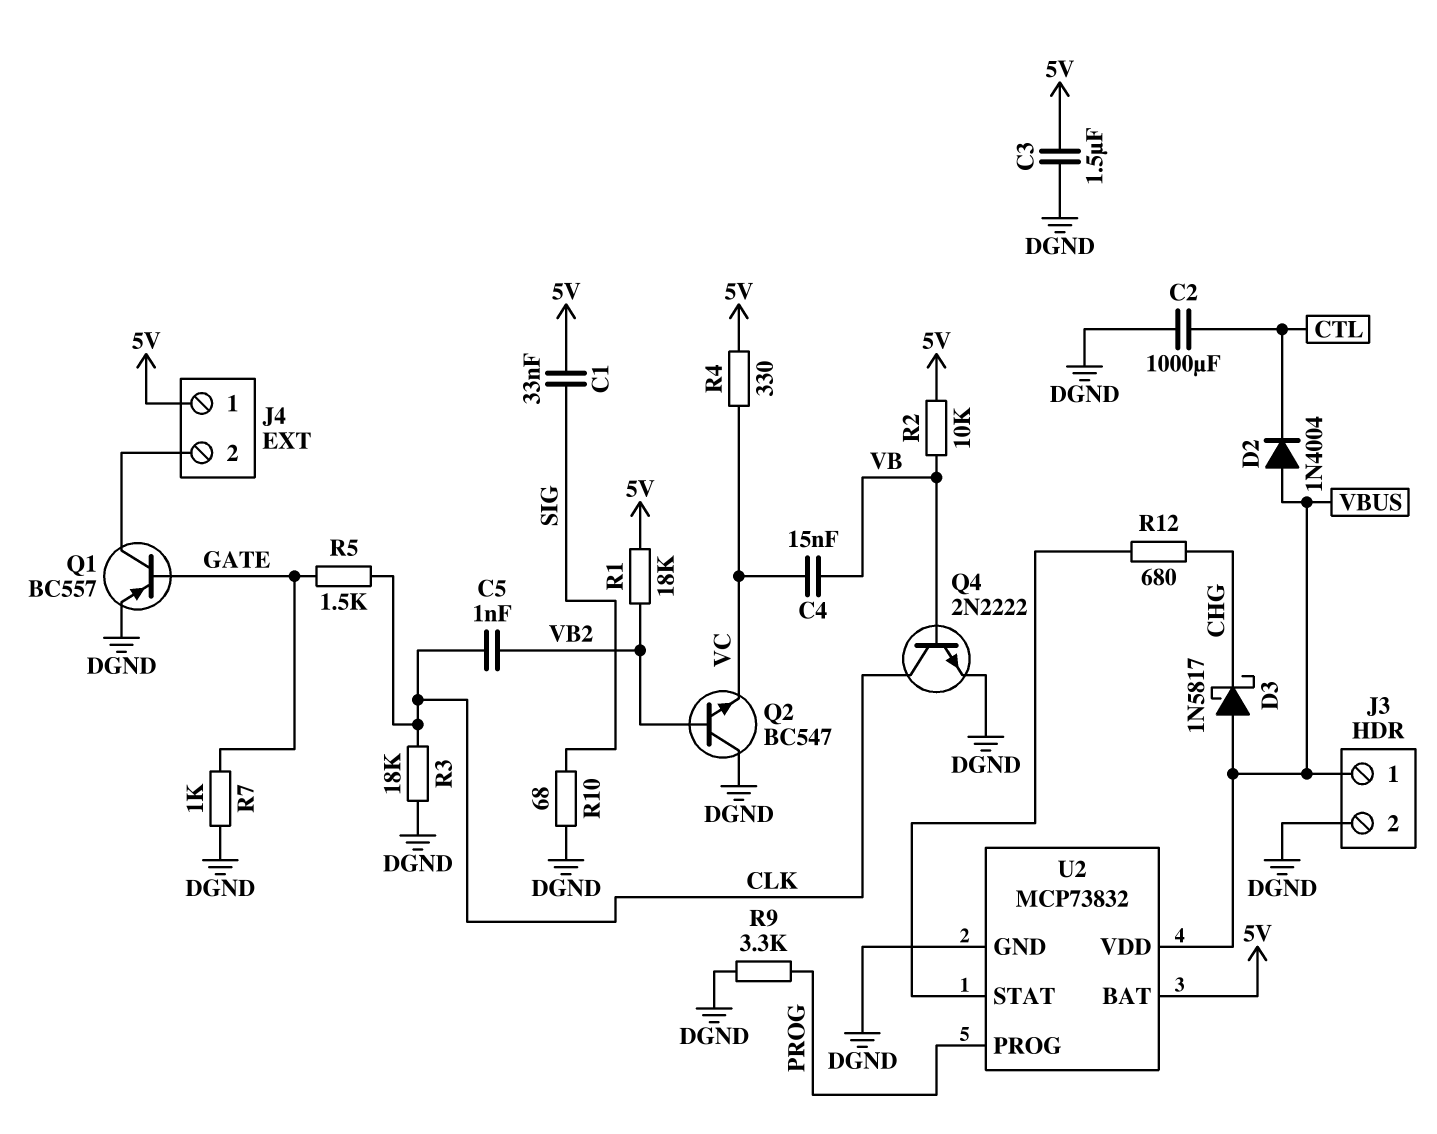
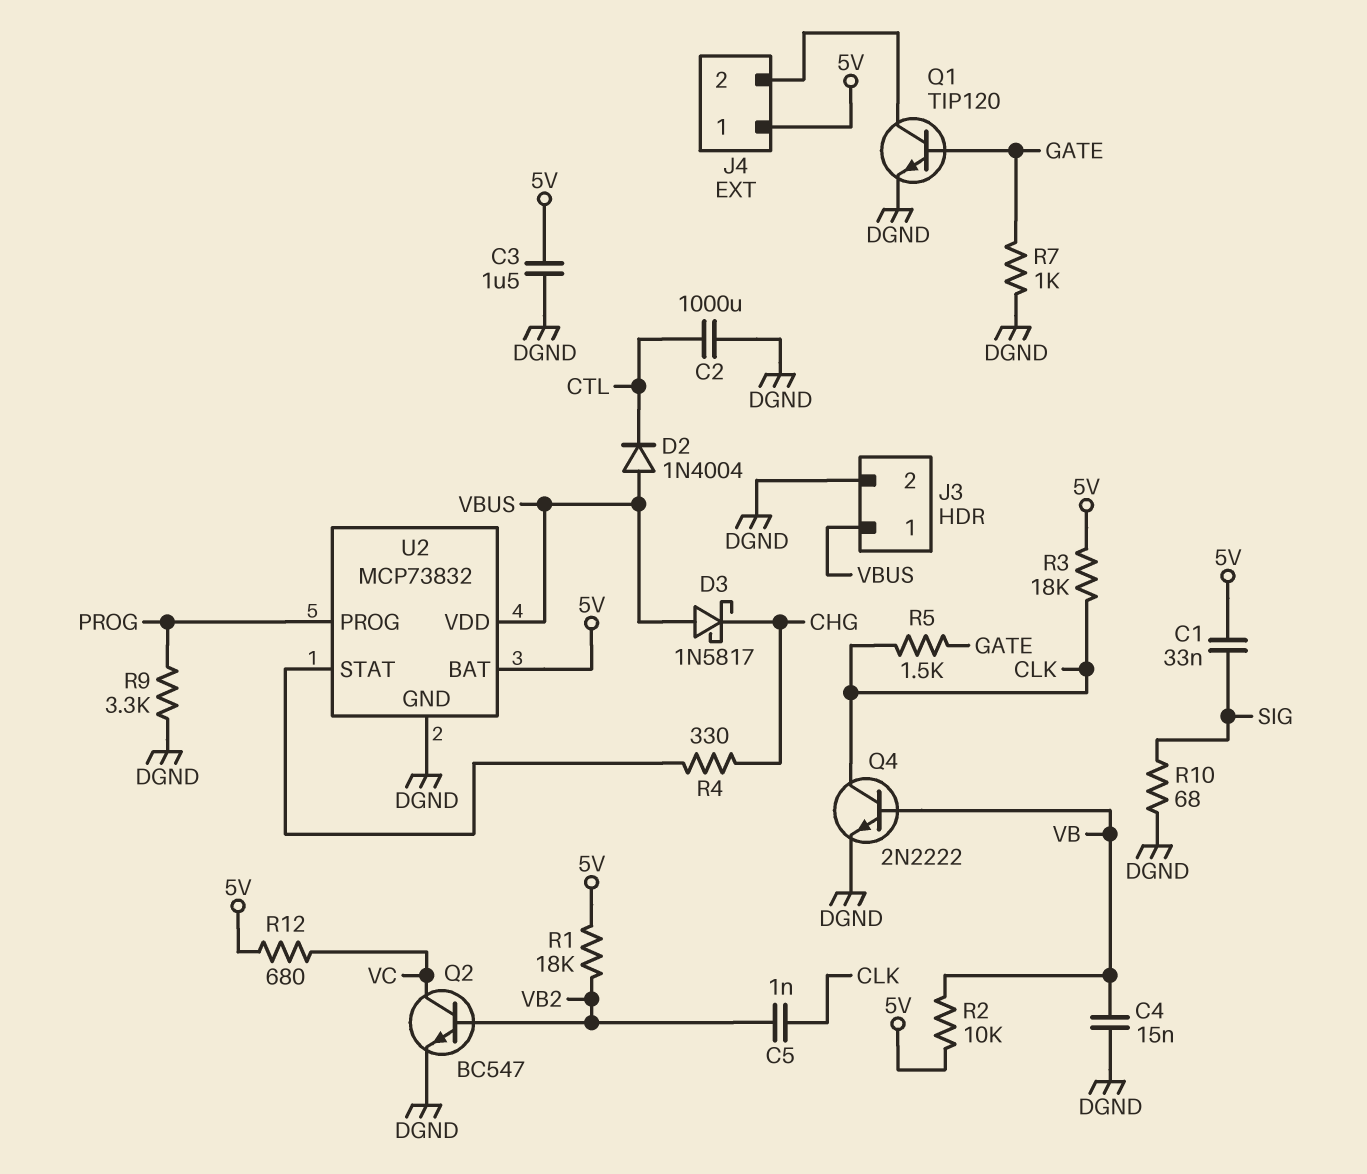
C4: 15nF (VB, VC) -> 15nF (DGND, VB)
Q1: PNP BC557 (B GATE, C J4/2, E DGND) -> NPN TIP120 (B GATE, C J4/2, E DGND)
Q2: NPN BC547 (B VB2, C DGND, E VC) -> NPN BC547 (B VB2, C VC, E DGND)
R3: 18k (CLK, DGND) -> 18k (5V, CLK)
R4: 330 (5V, VC) -> 330 (CHG, U2/STAT)
R12: 680 (CHG, U2/STAT) -> 680 (5V, VC)

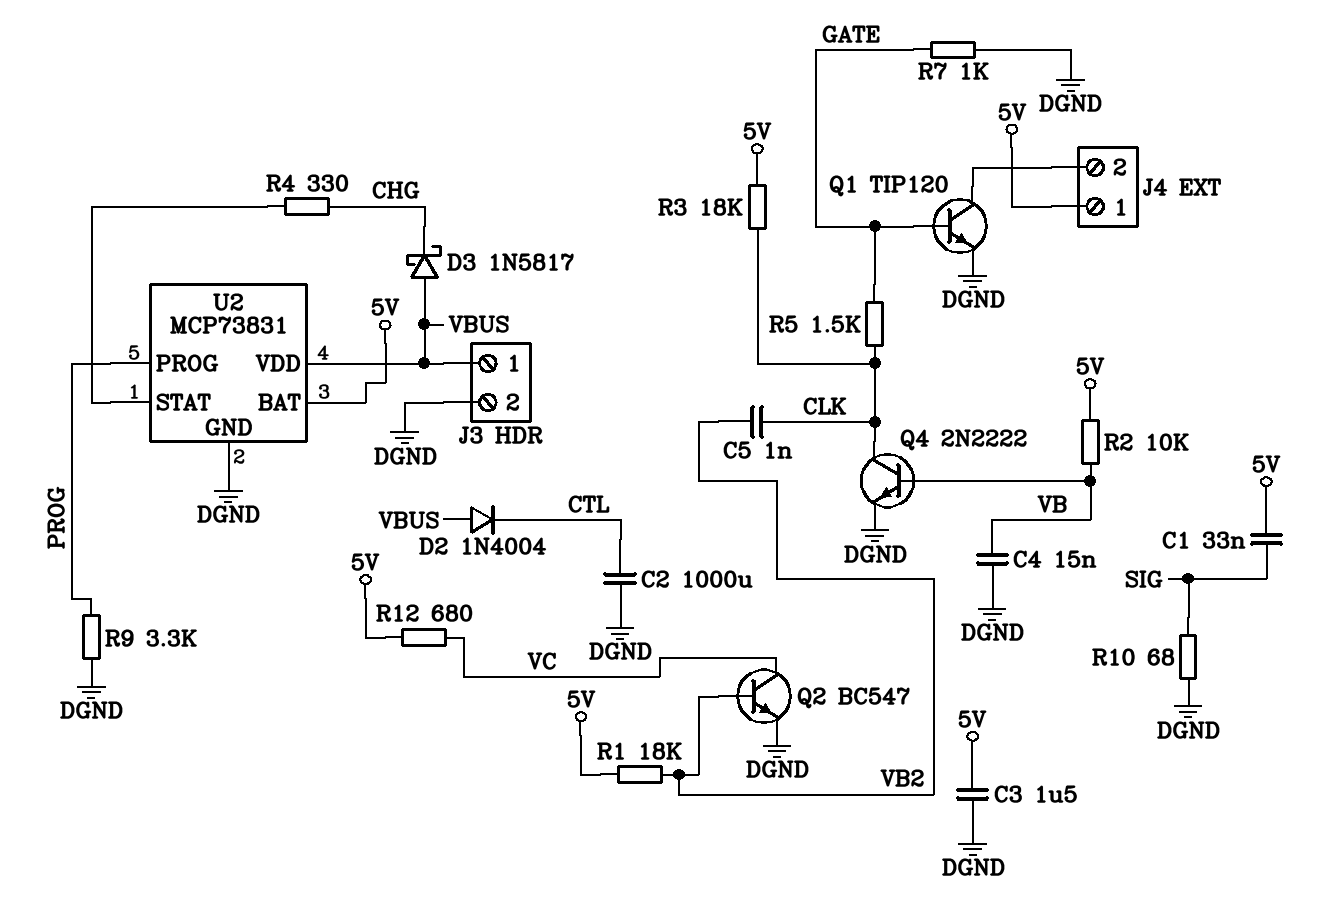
U2: MCP73832 -> MCP73831

